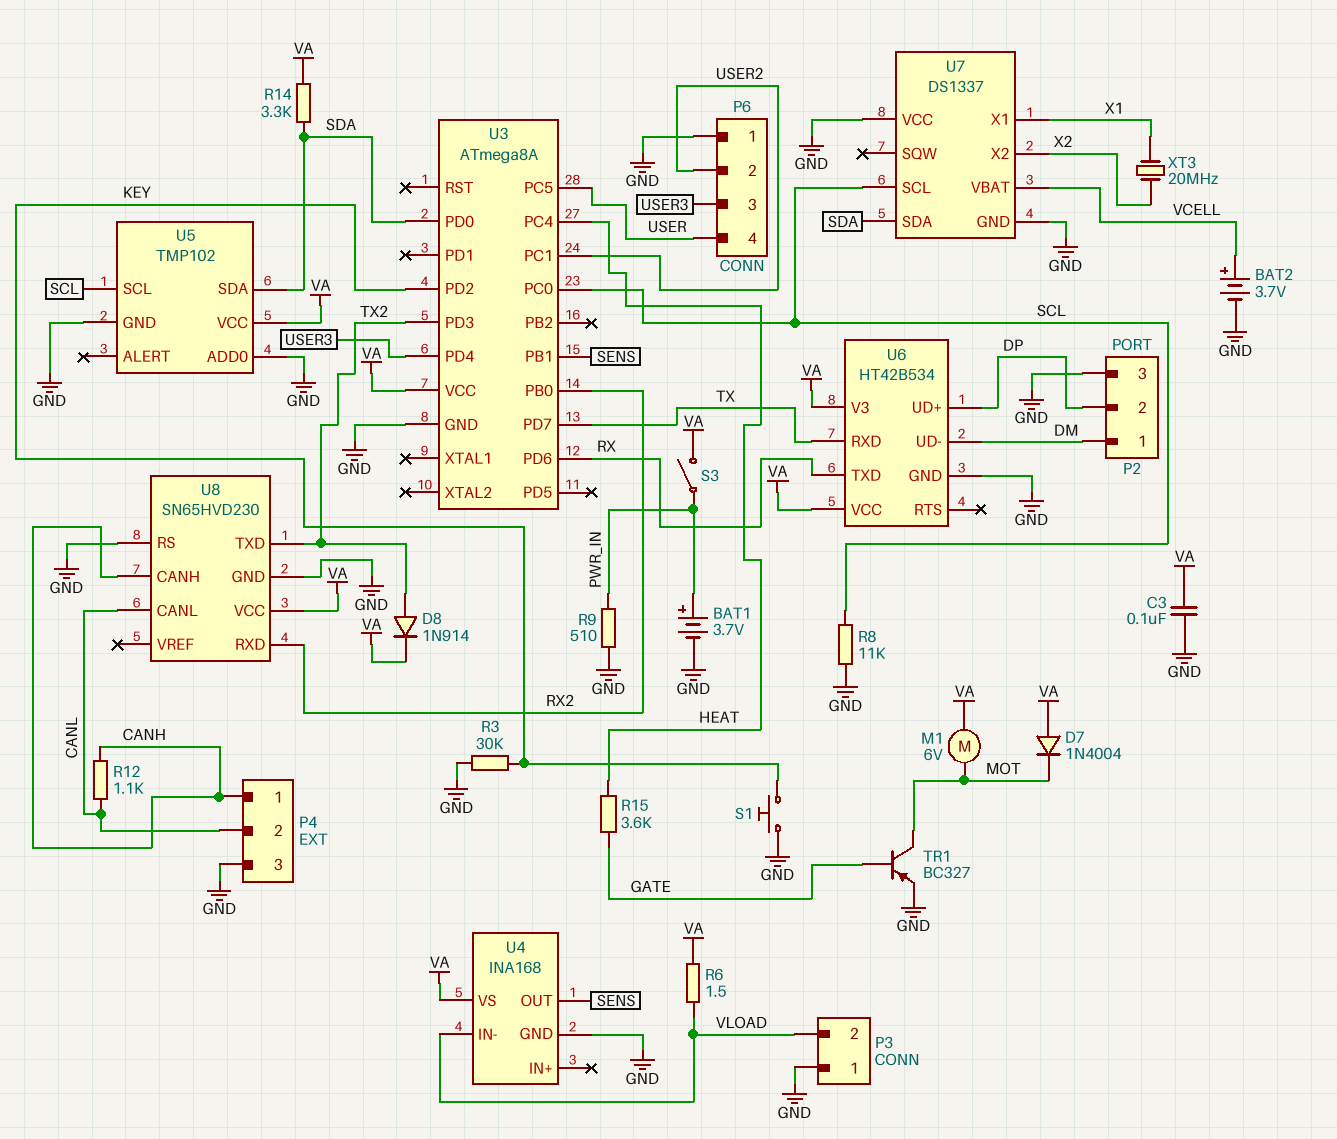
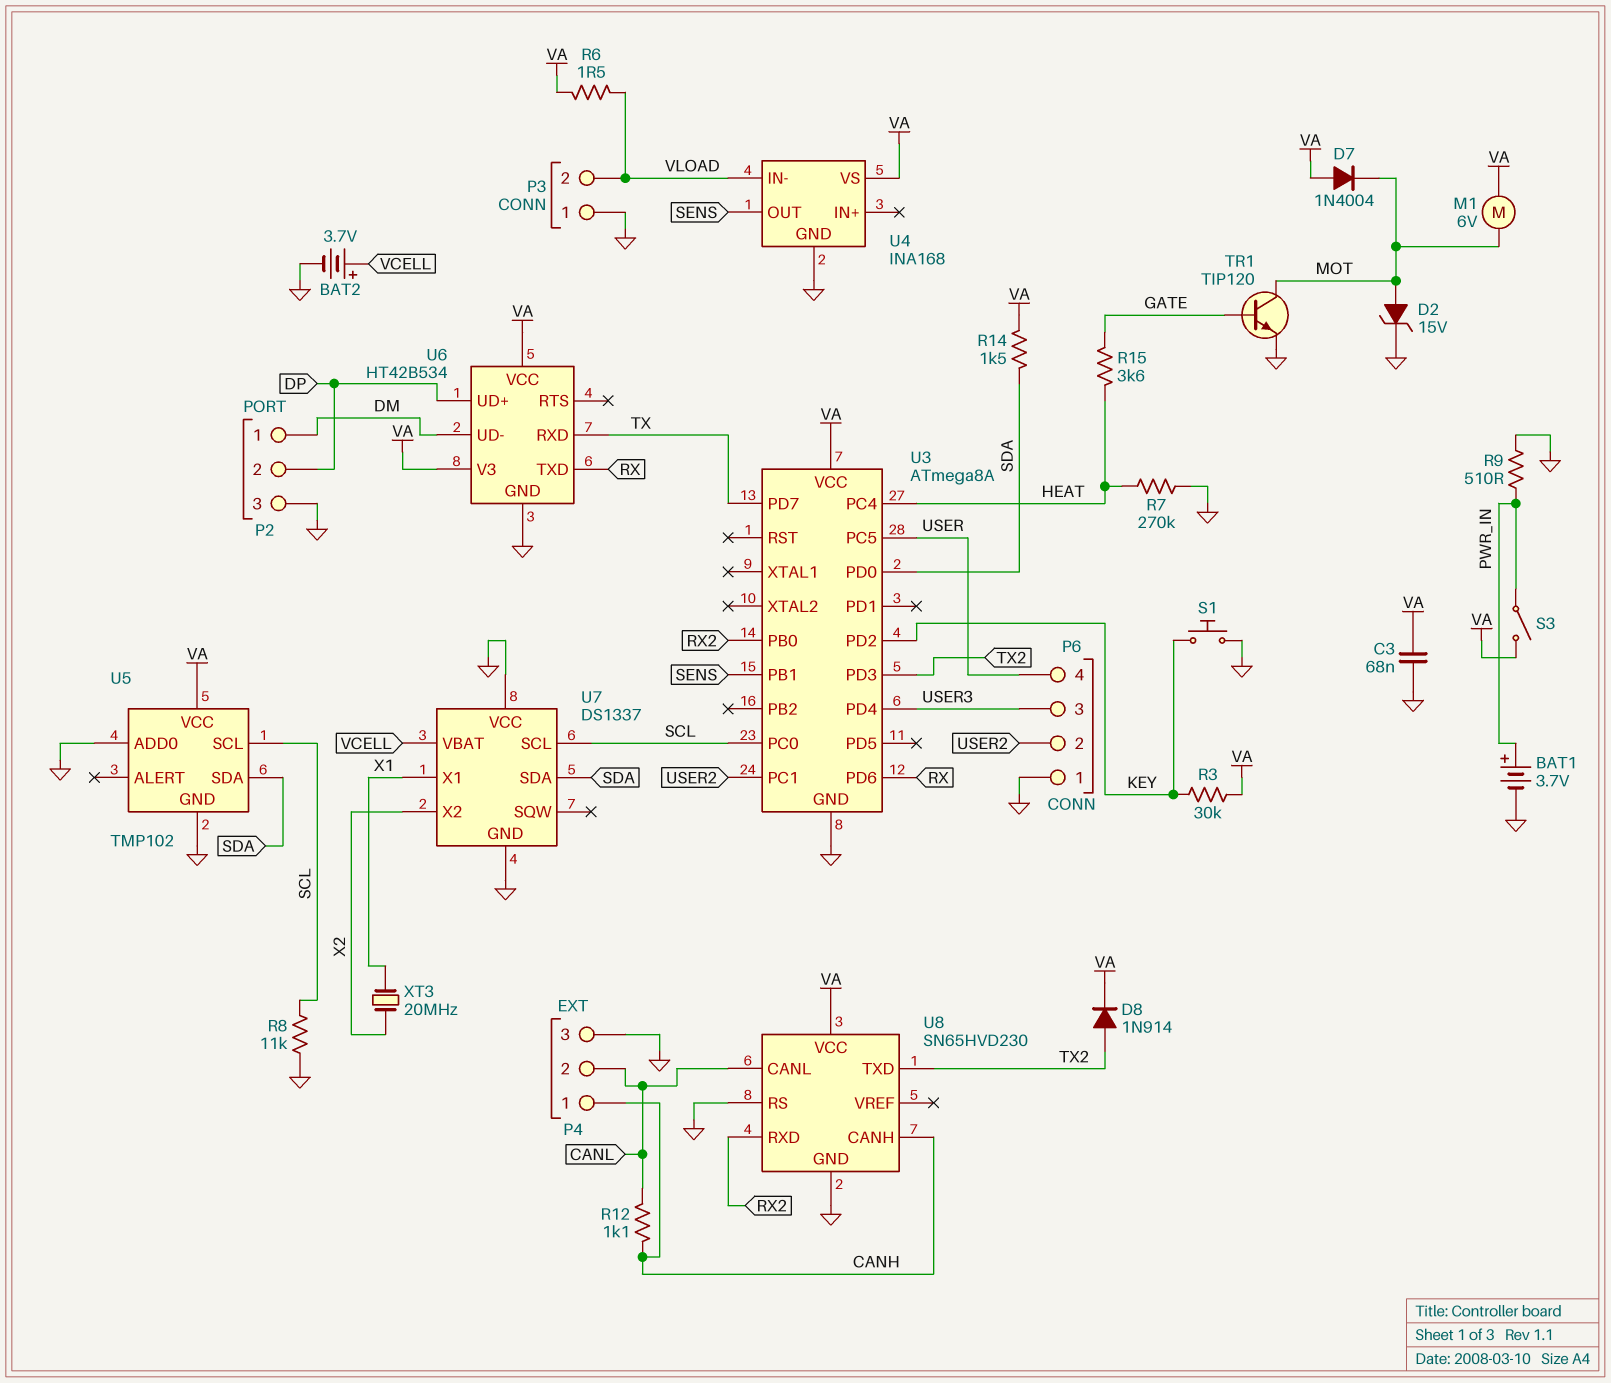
C3: 100nF (GND, VA) -> 68nF (GND, VA)
D2: none -> zener 15V (A MOT, K GND)
R3: 30k (GND, KEY) -> 30k (KEY, VA)
R7: none -> 270k (GND, HEAT)
R14: 3.3k (SDA, VA) -> 1.5k (SDA, VA)
TR1: PNP BC327 (B GATE, C MOT, E GND) -> NPN TIP120 (B GATE, C MOT, E GND)

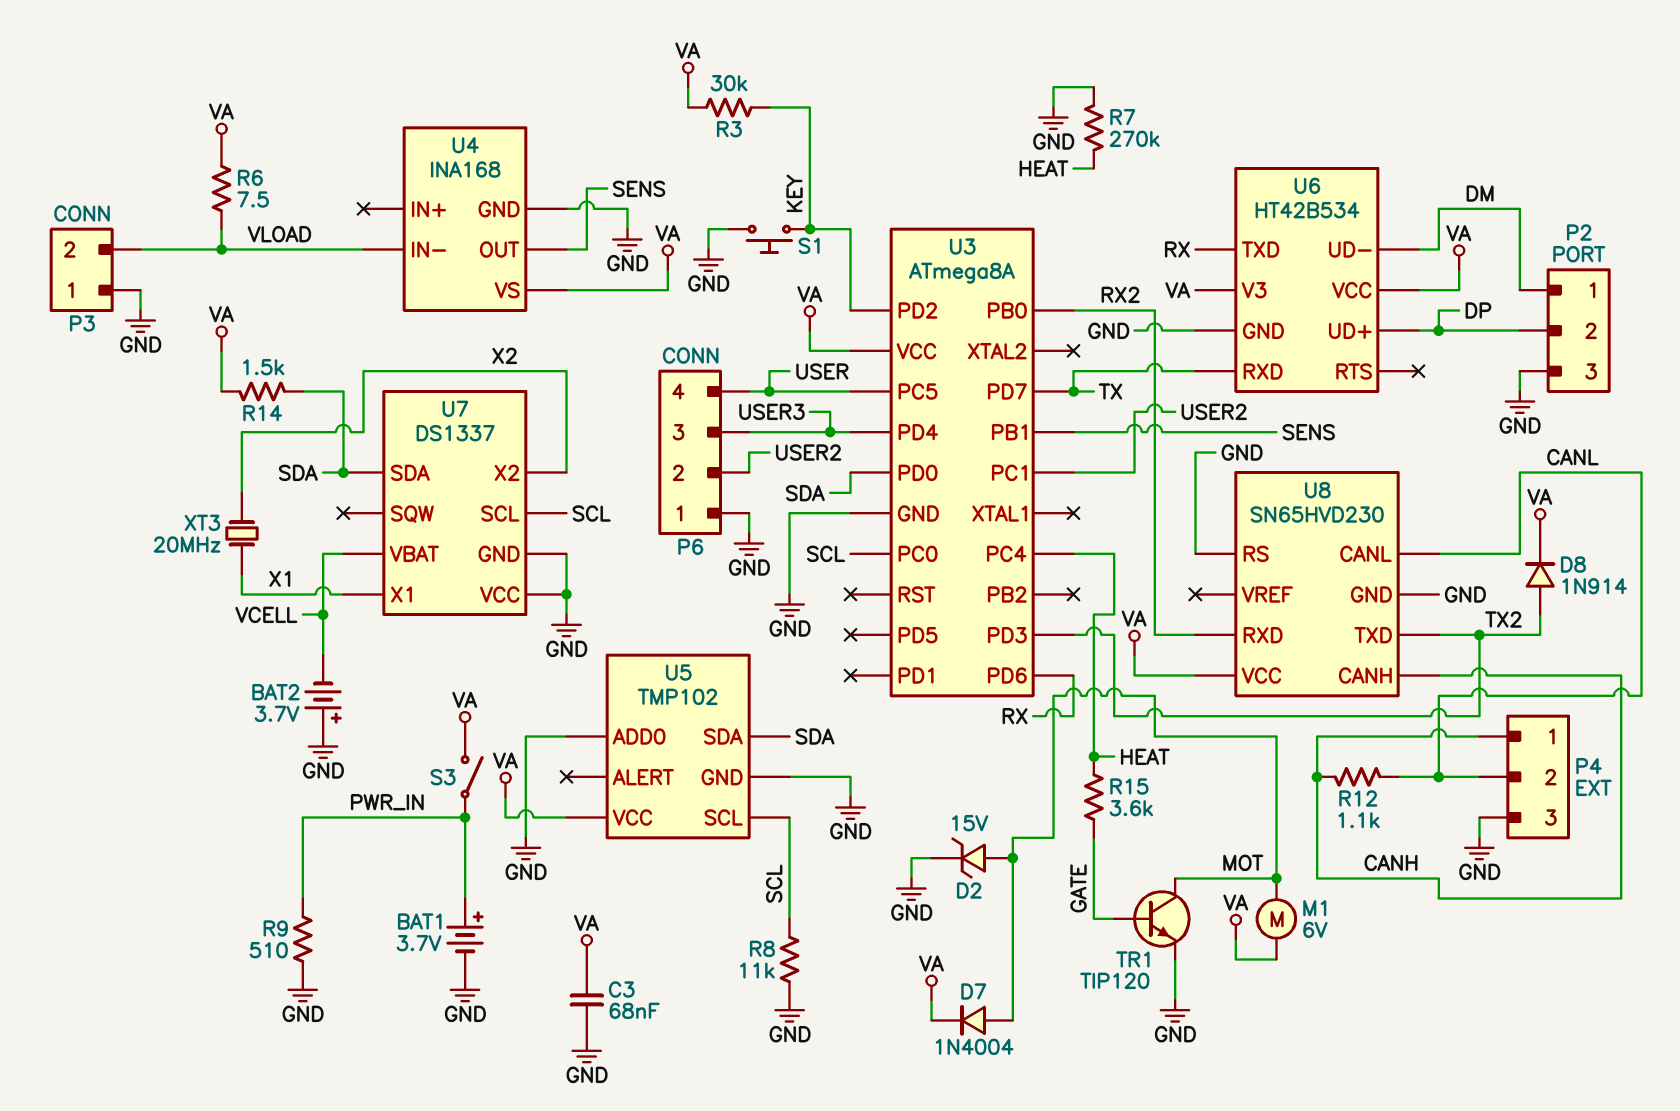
BAT2: 3.7V (plus VCELL, minus GND) -> 3.7V (plus GND, minus VCELL)
D7: diode 1N4004 (A VA, K MOT) -> diode 1N4004 (A MOT, K VA)
R6: 1.5 (VA, VLOAD) -> 7.5 (VA, VLOAD)

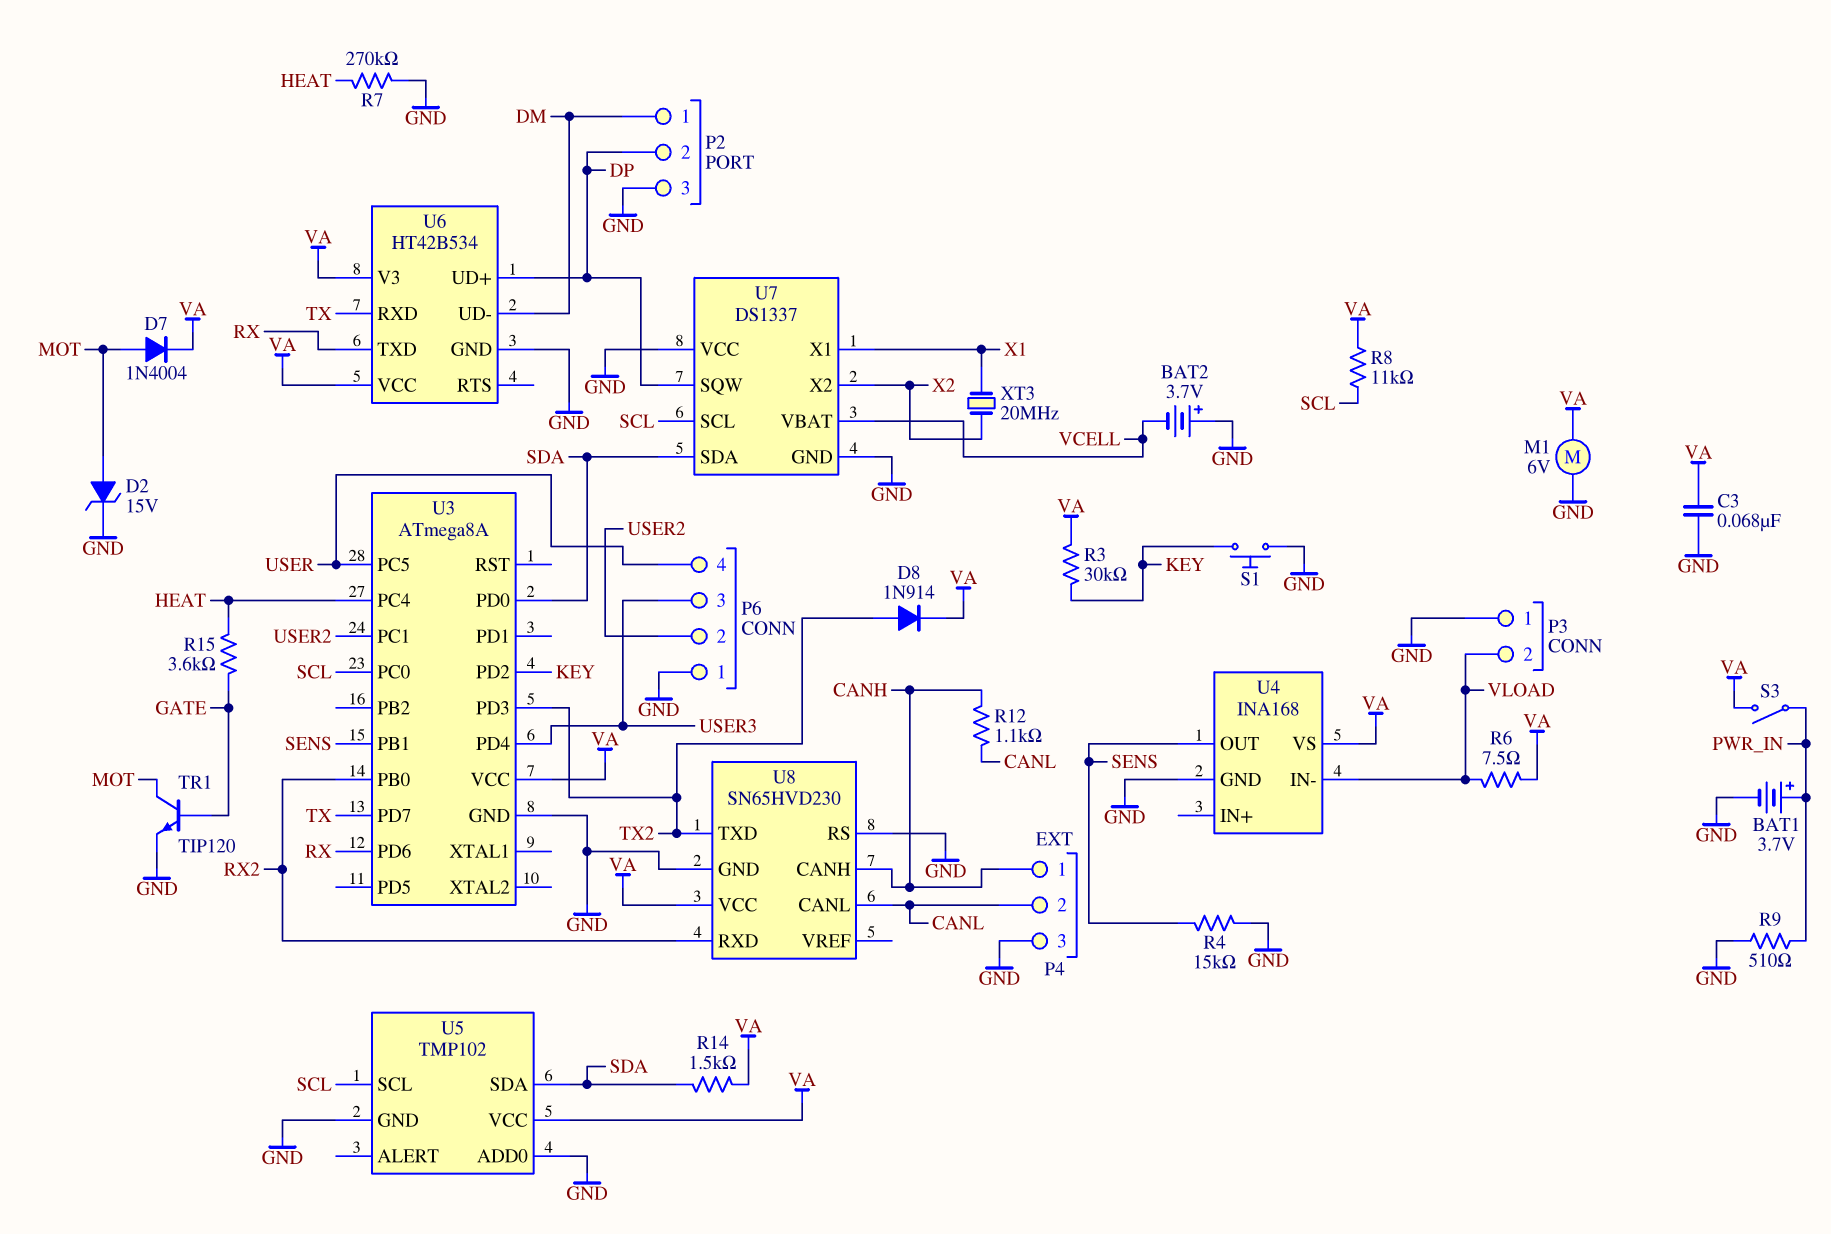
M1: motor 6V (MOT, VA) -> motor 6V (GND, VA)
R4: none -> 15k (GND, SENS)
R8: 11k (GND, SCL) -> 11k (SCL, VA)
U7 pin SQW: none -> DP

